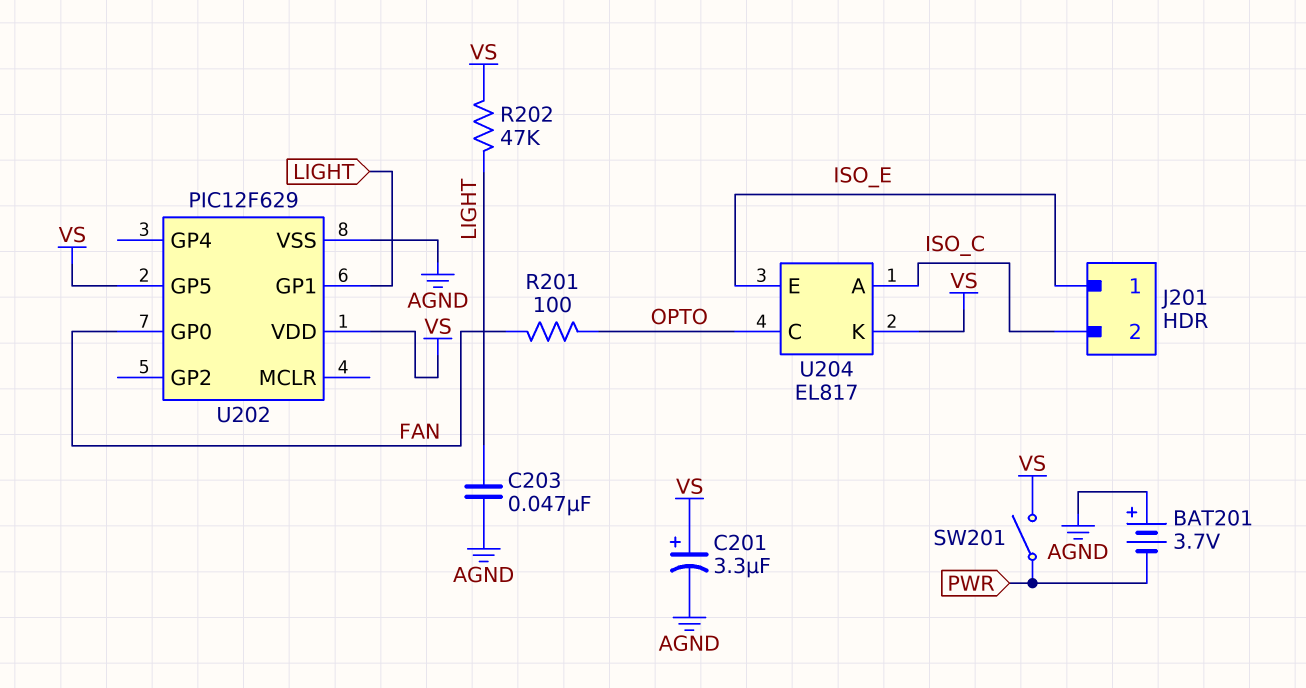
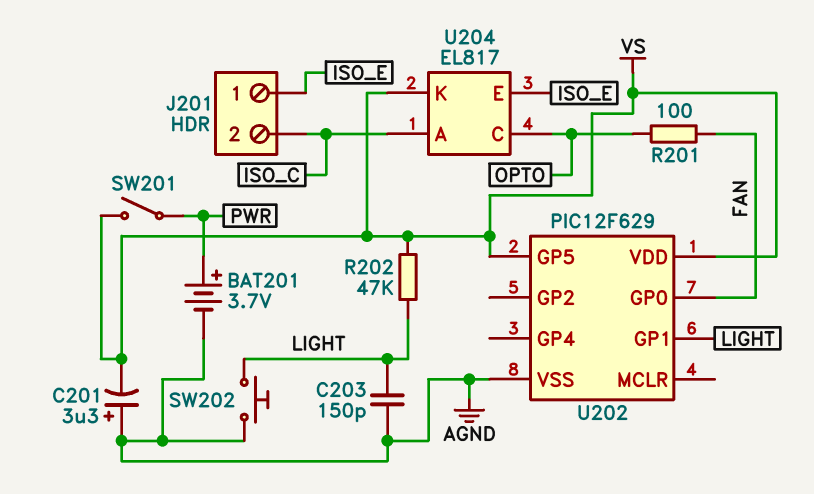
BAT201: 3.7V (plus AGND, minus PWR) -> 3.7V (plus PWR, minus AGND)
C201: 3.3uF (plus VS, minus AGND) -> 3.3uF (plus AGND, minus VS)
C203: 47nF (AGND, LIGHT) -> 150pF (AGND, LIGHT)
SW202: none -> button (AGND, LIGHT)

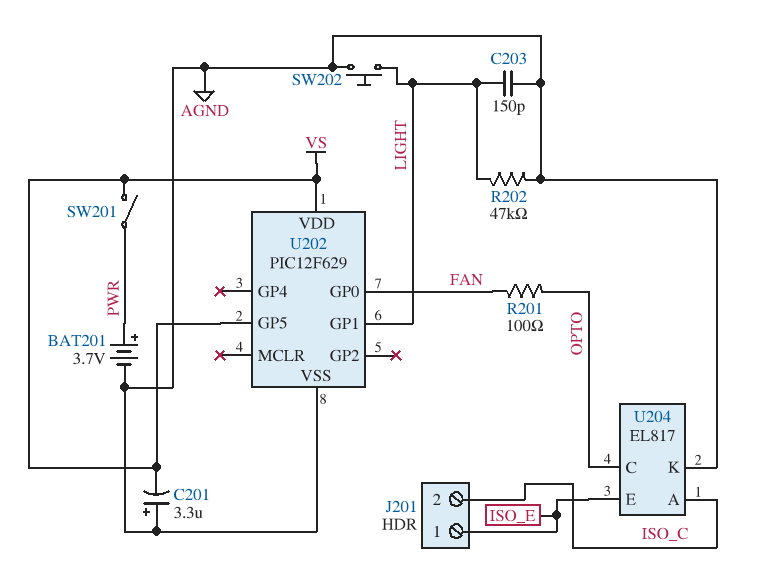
R202: 47k (LIGHT, VS) -> 47k (AGND, LIGHT)
U204 pin K: VS -> AGND

